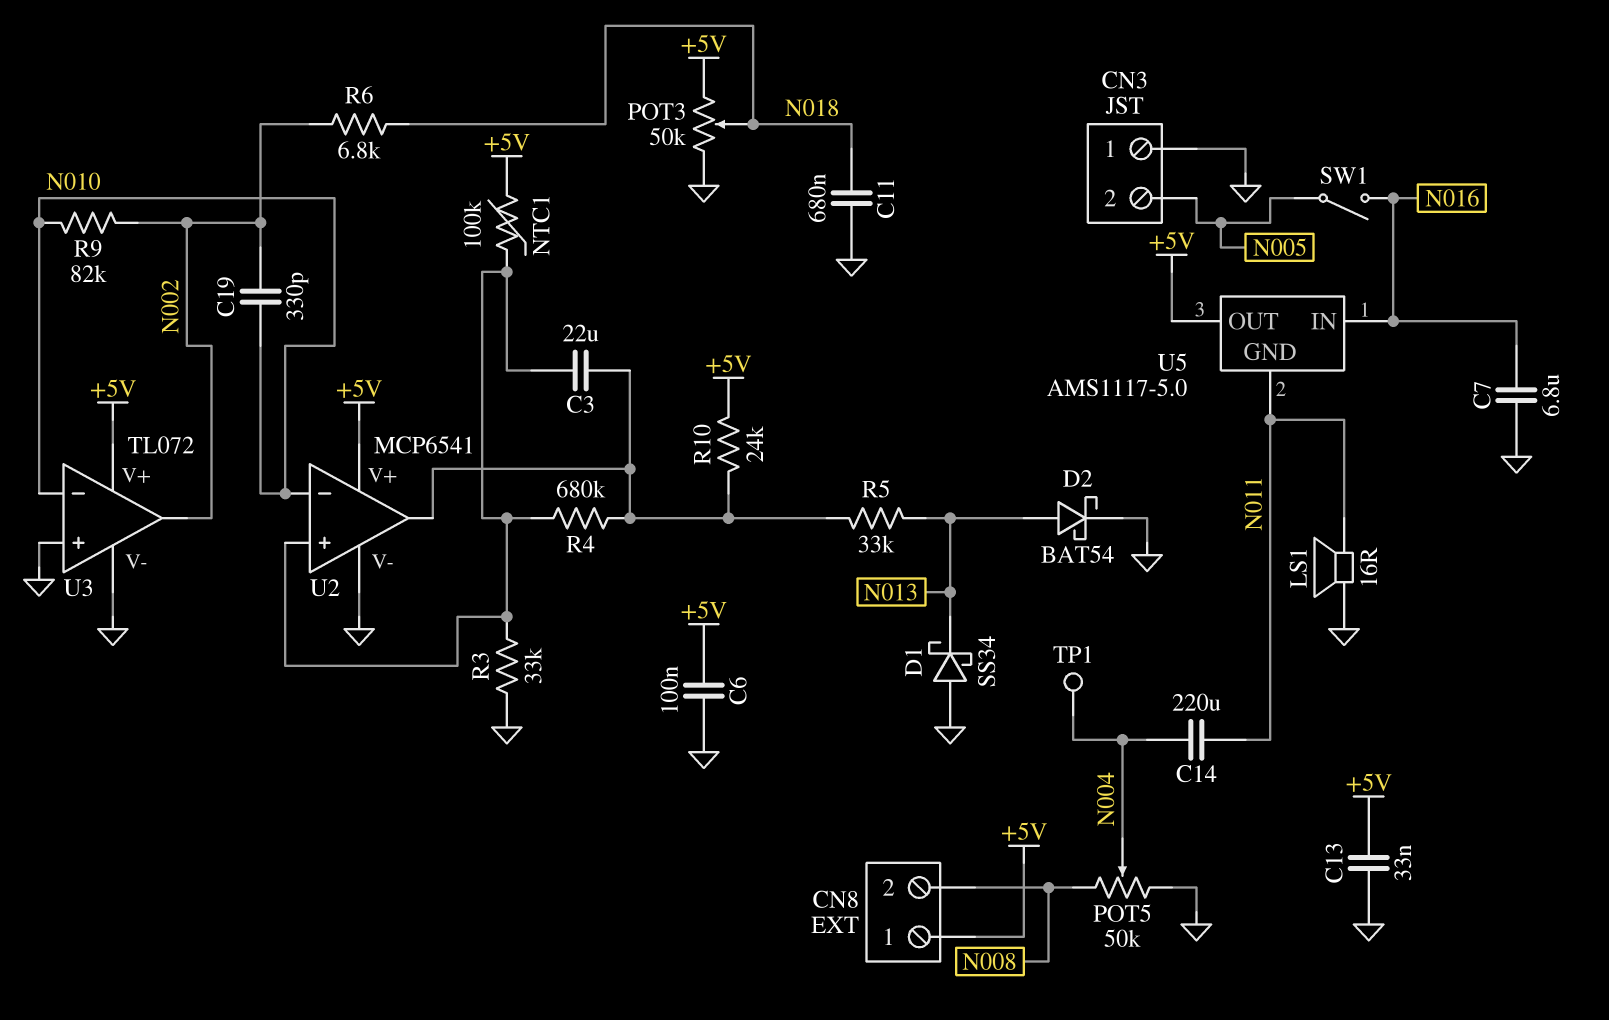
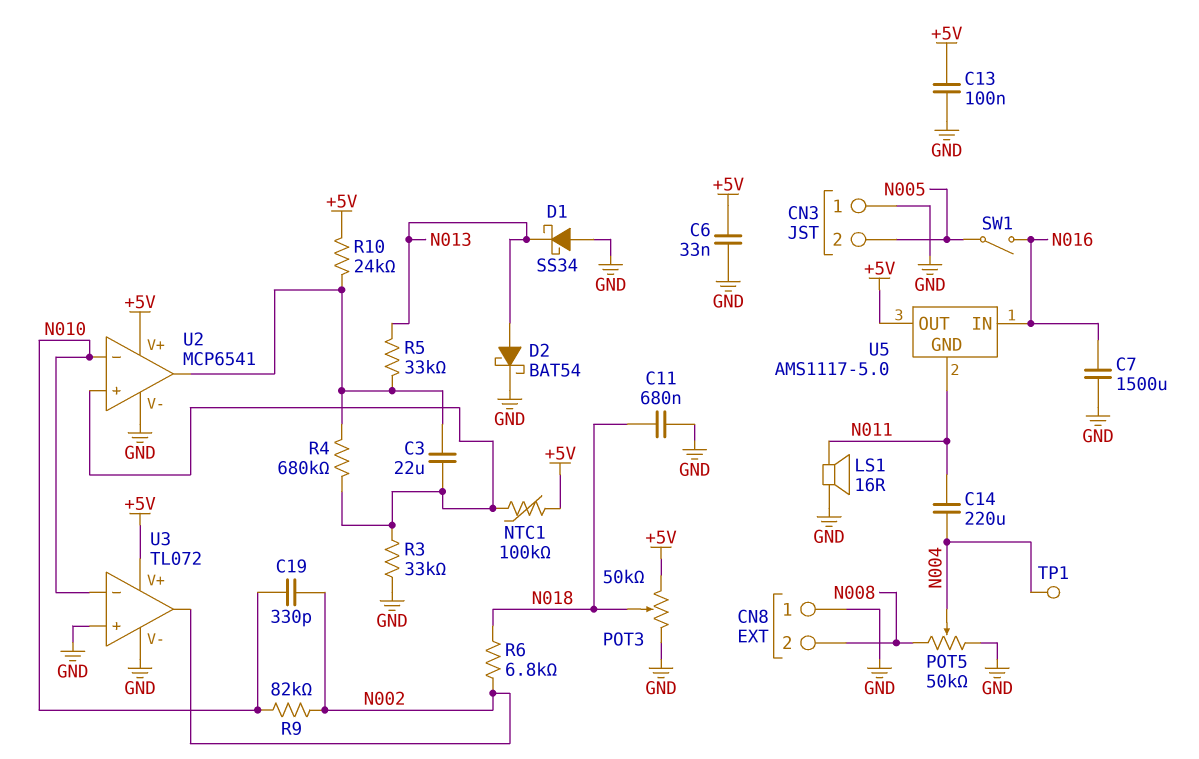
C6: 100nF (+5V, GND) -> 33nF (+5V, GND)
C7: 6.8uF (GND, N016) -> 1500uF (GND, N016)
C13: 33nF (+5V, GND) -> 100nF (+5V, GND)
CN8 pin 1: +5V -> GND

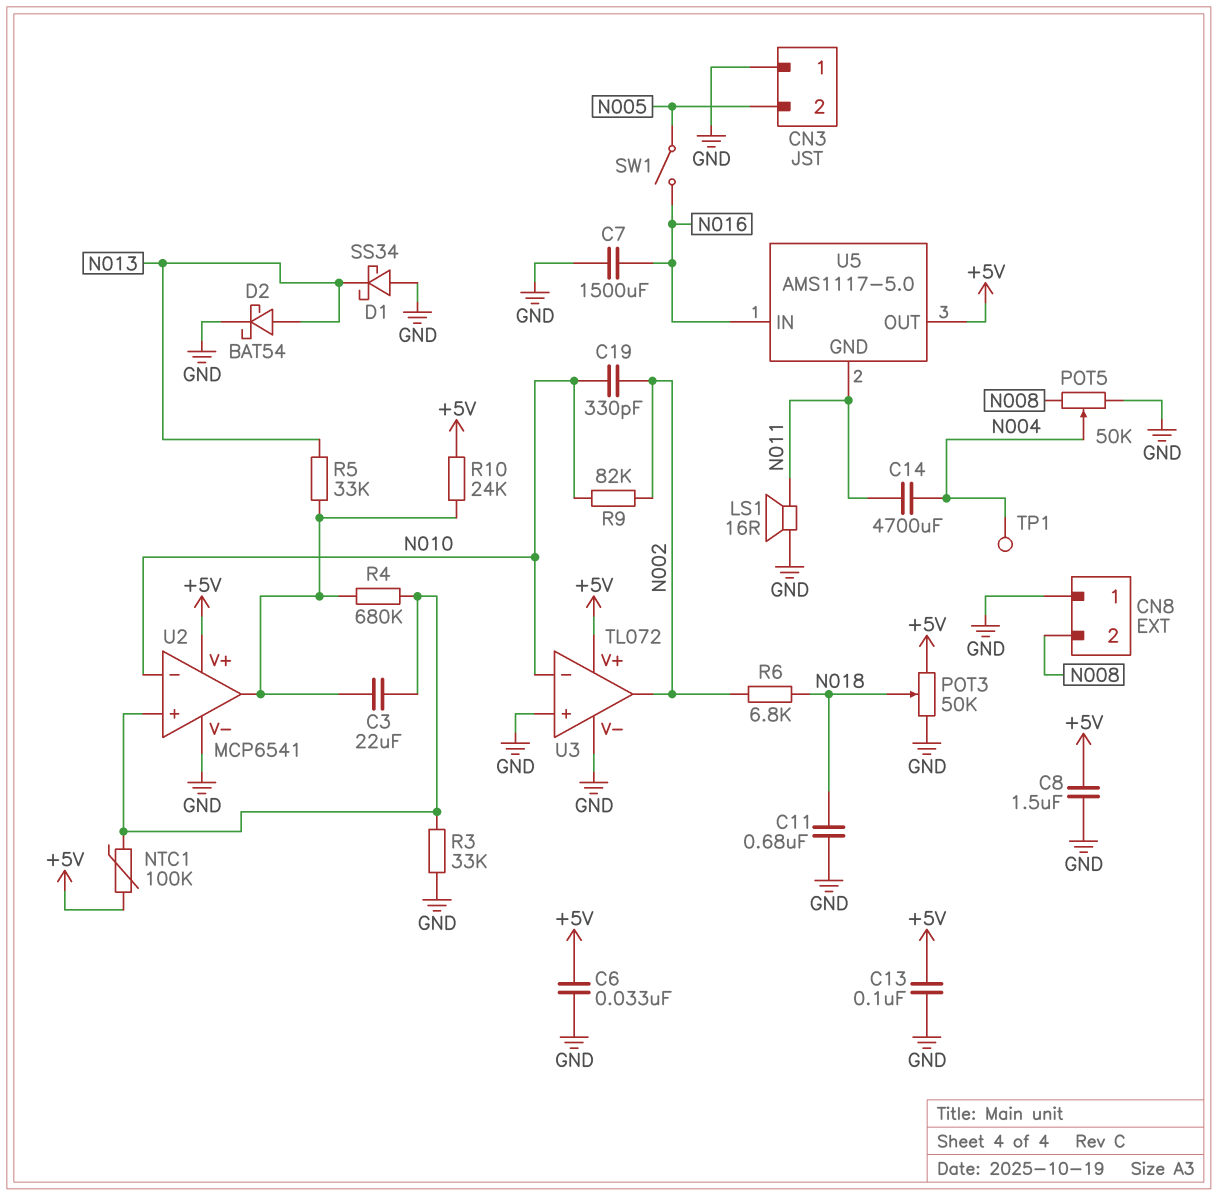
C8: none -> 1.5uF (+5V, GND)
C14: 220uF (N004, N011) -> 4700uF (N004, N011)

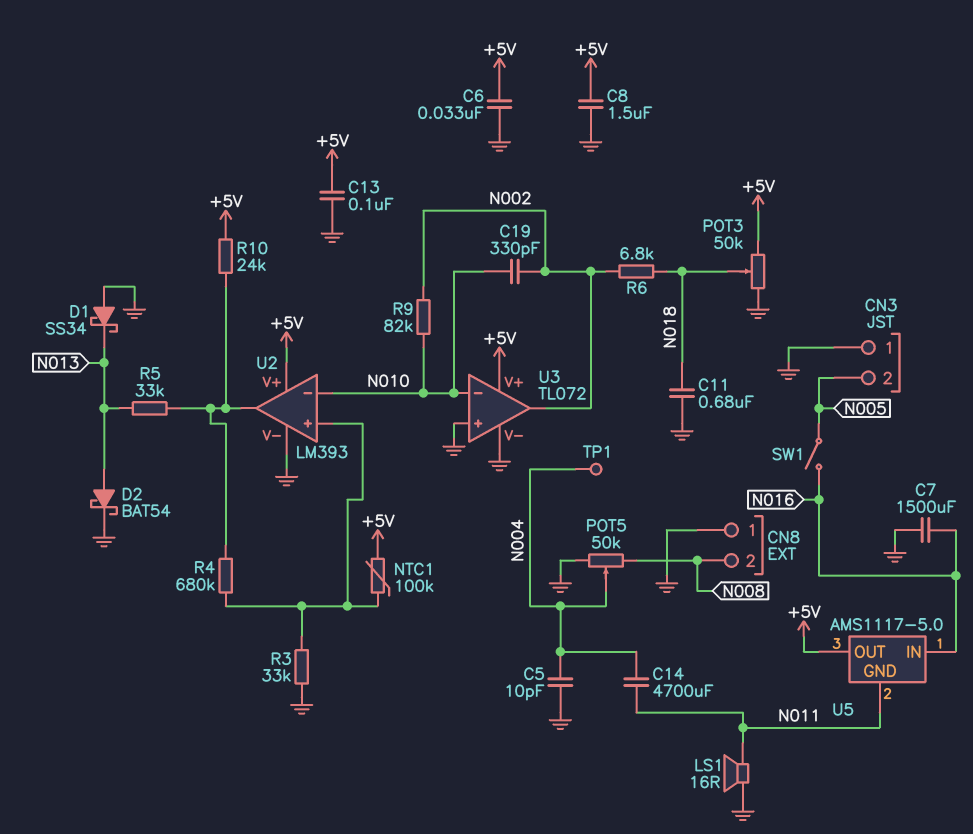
C3: 22uF (U2/in+, U2/out) -> none
C5: none -> 10pF (GND, N004)
U2: MCP6541 -> LM393

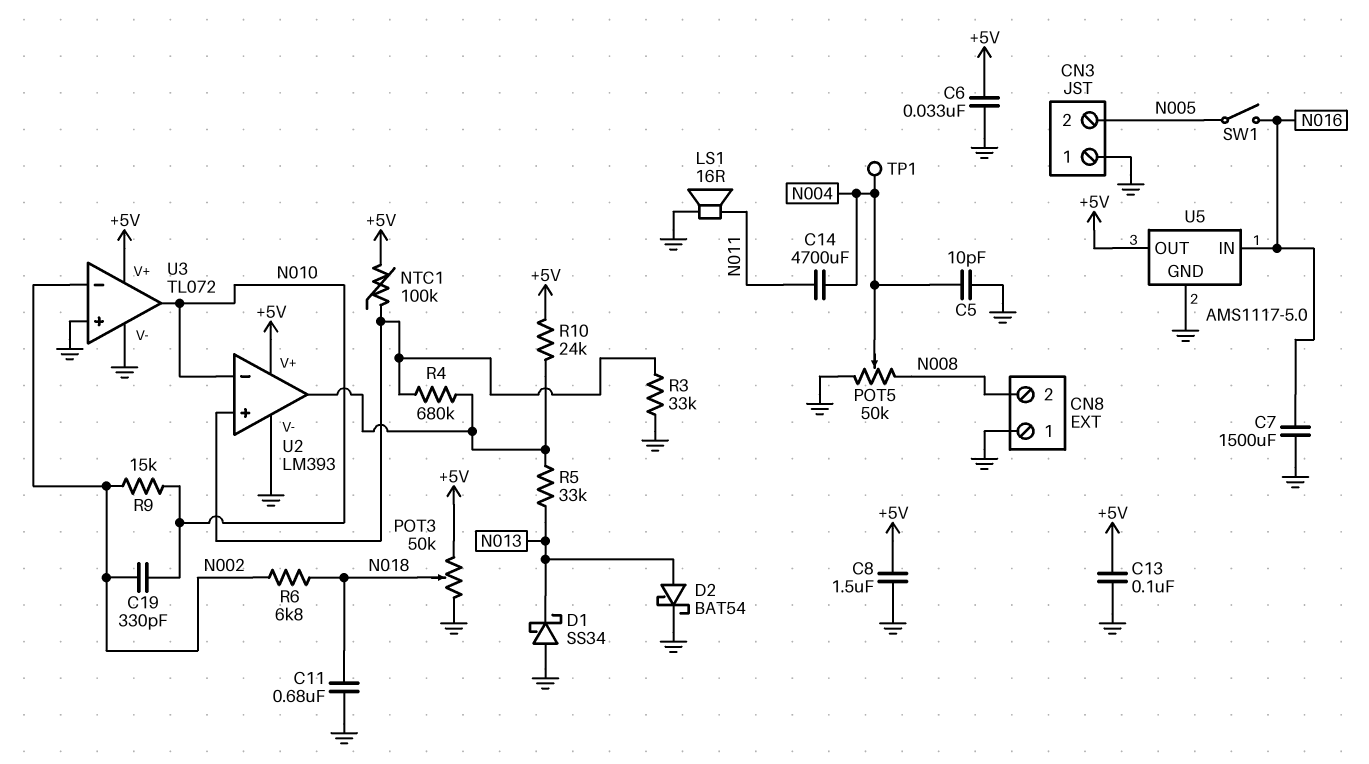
R9: 82k (N002, N010) -> 15k (N002, N010)
U3 pin in-: N010 -> N002
U3 pin out: N002 -> N010
U5 pin GND: N011 -> GND

